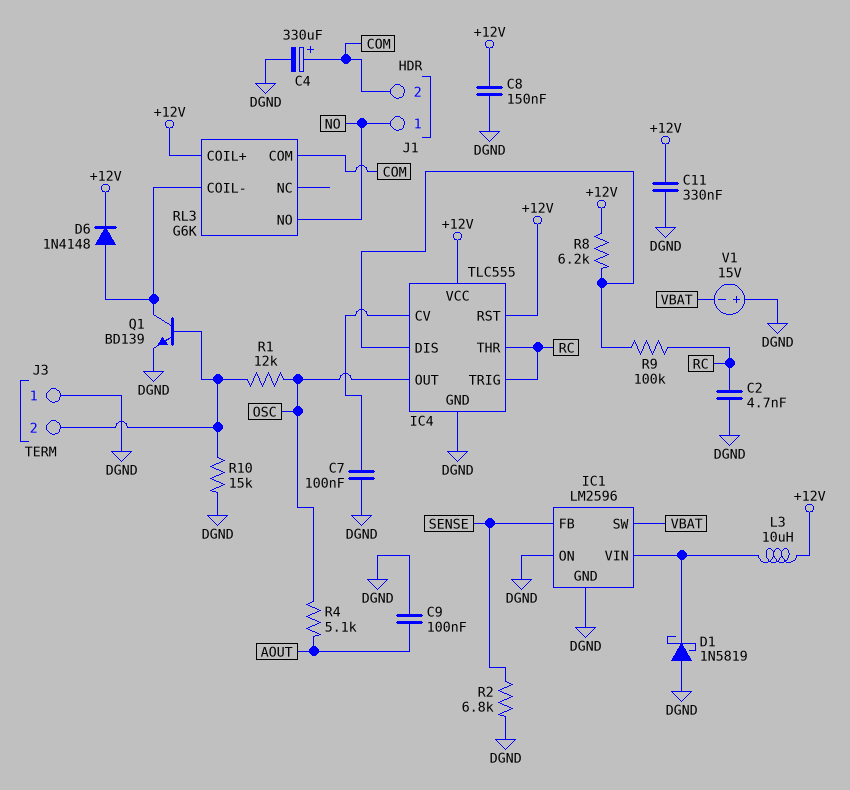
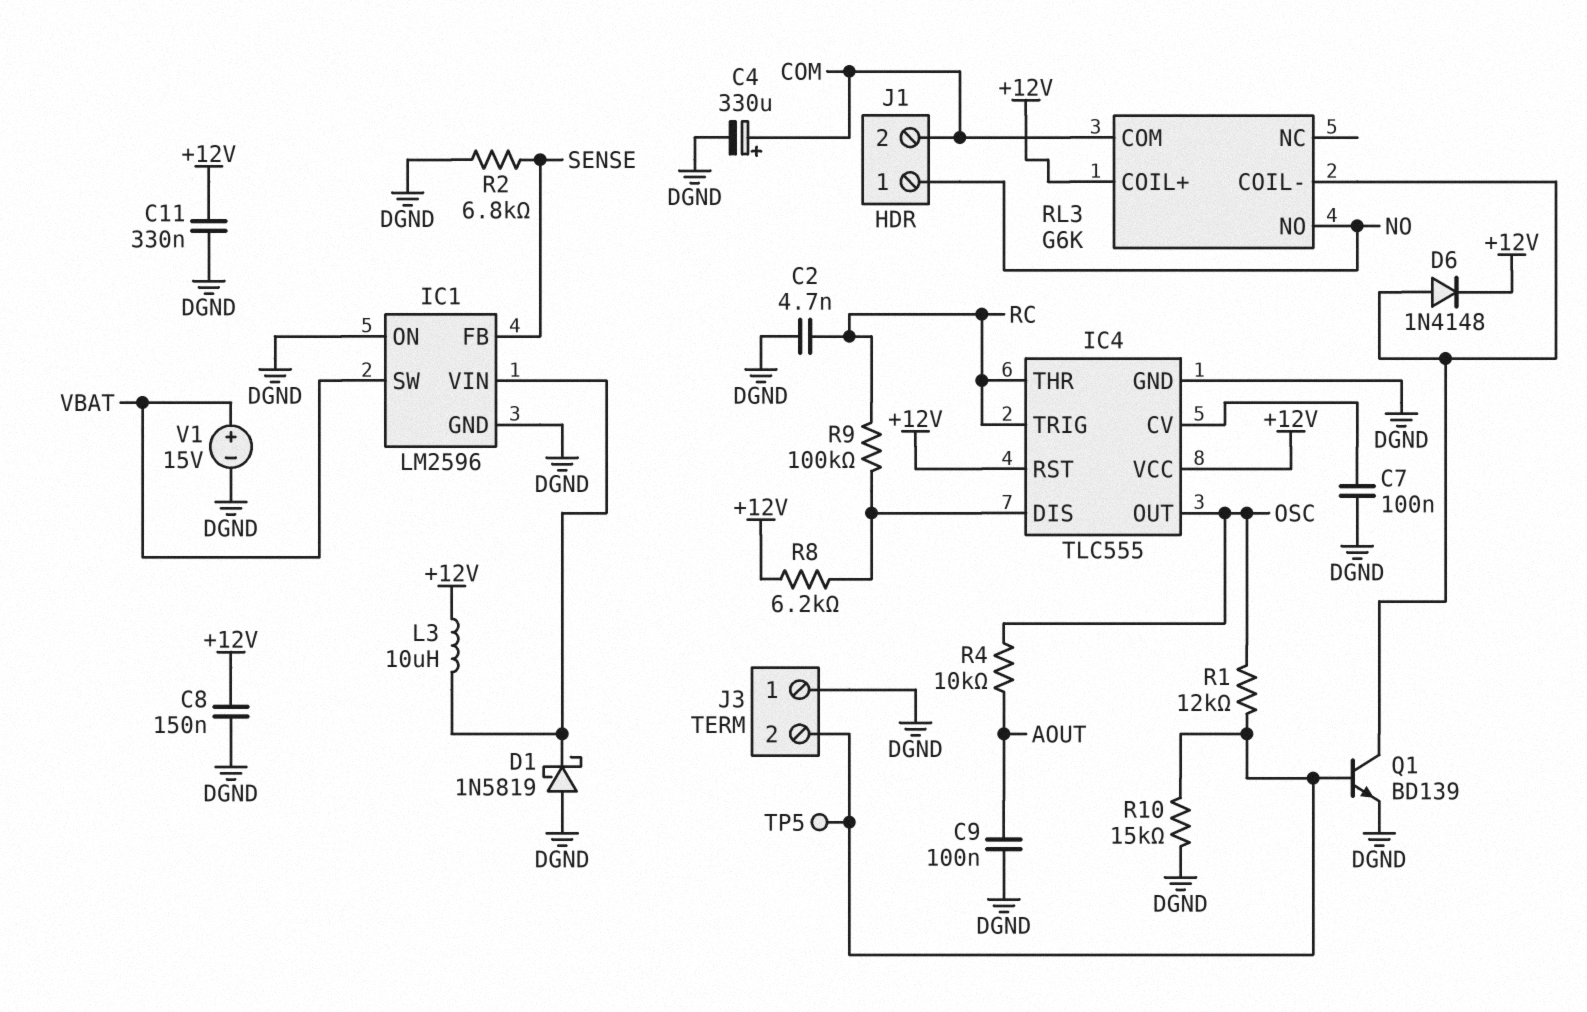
R4: 5.1k (AOUT, OSC) -> 10k (AOUT, OSC)
TP5: none -> test point (J3/2)
V1: 15V (plus DGND, minus VBAT) -> 15V (plus VBAT, minus DGND)

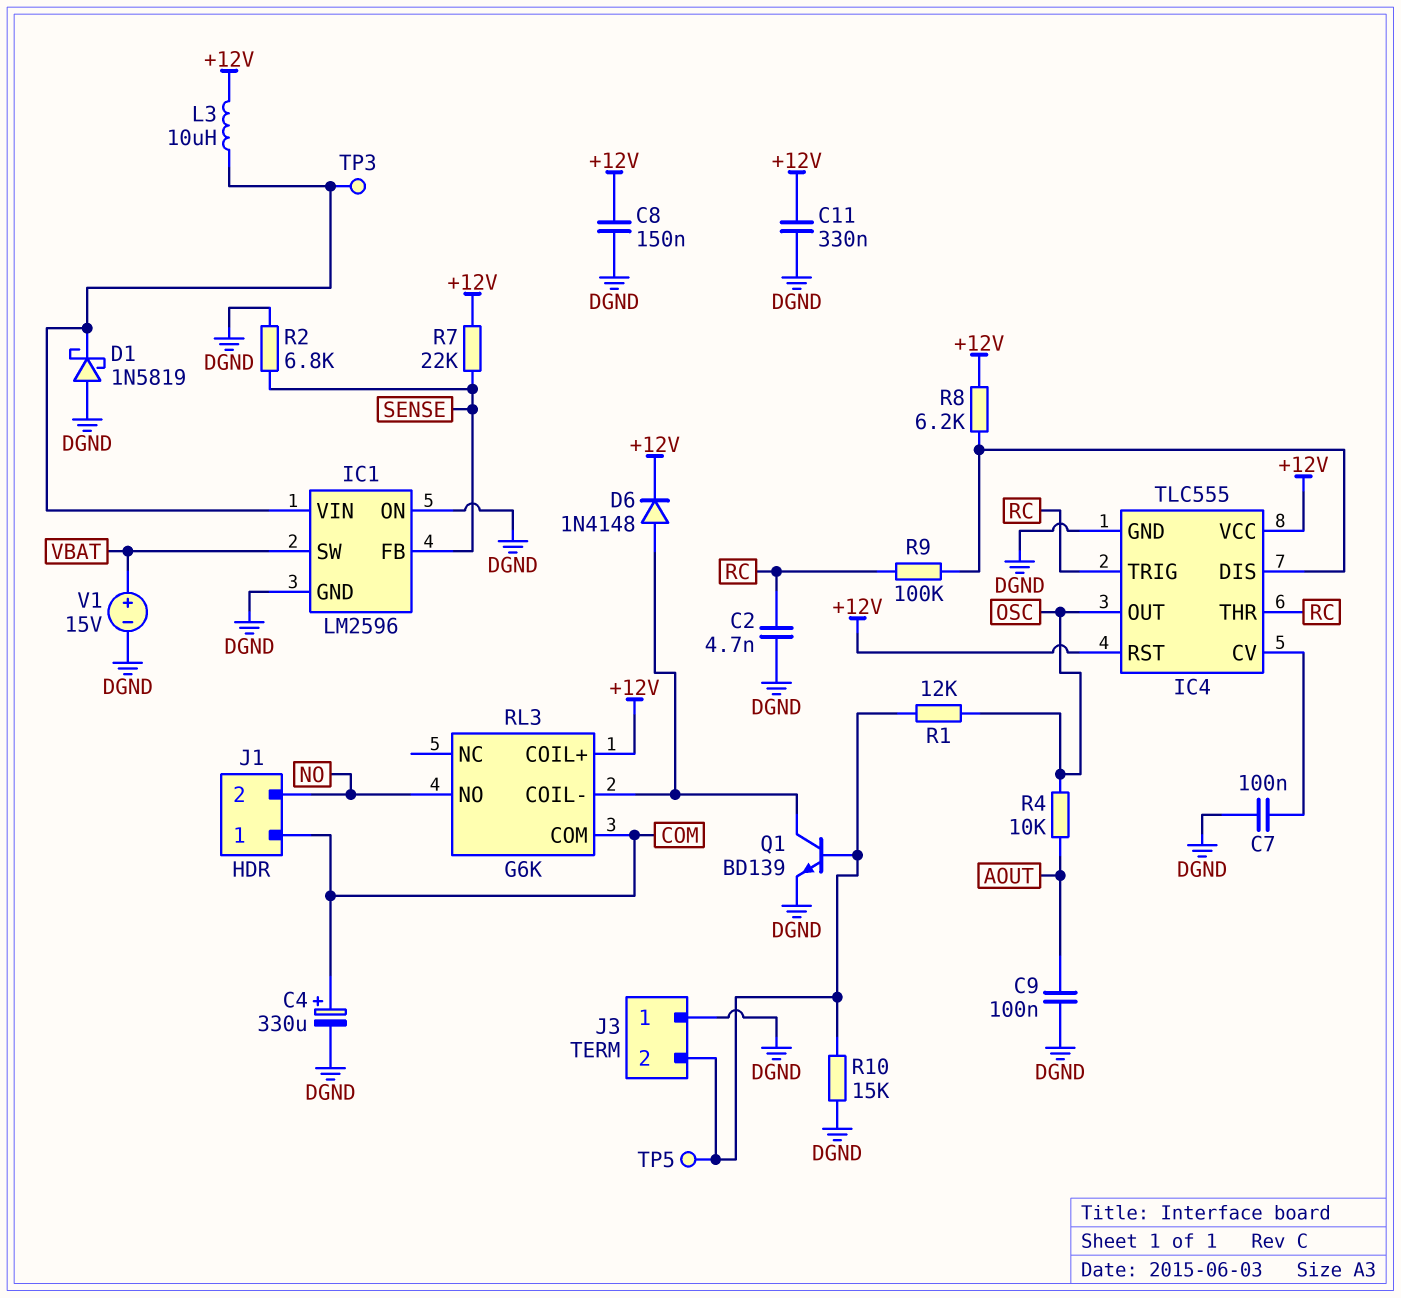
J1 pin 1: NO -> COM
J1 pin 2: COM -> NO
R7: none -> 22k (+12V, SENSE)
TP3: none -> test point (IC1/VIN)

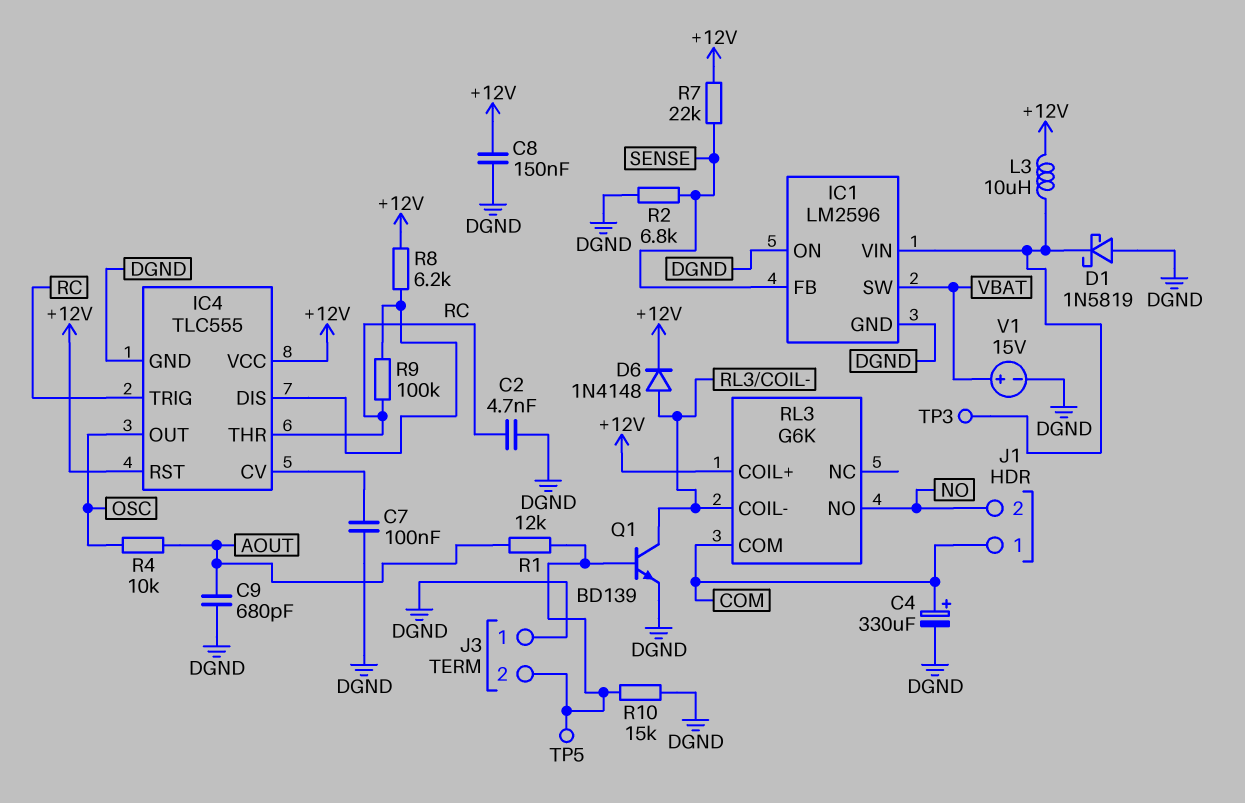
C9: 100nF (AOUT, DGND) -> 680pF (AOUT, DGND)
C11: 330nF (+12V, DGND) -> none
R1: 12k (J3/2, OSC) -> 12k (AOUT, J3/2)

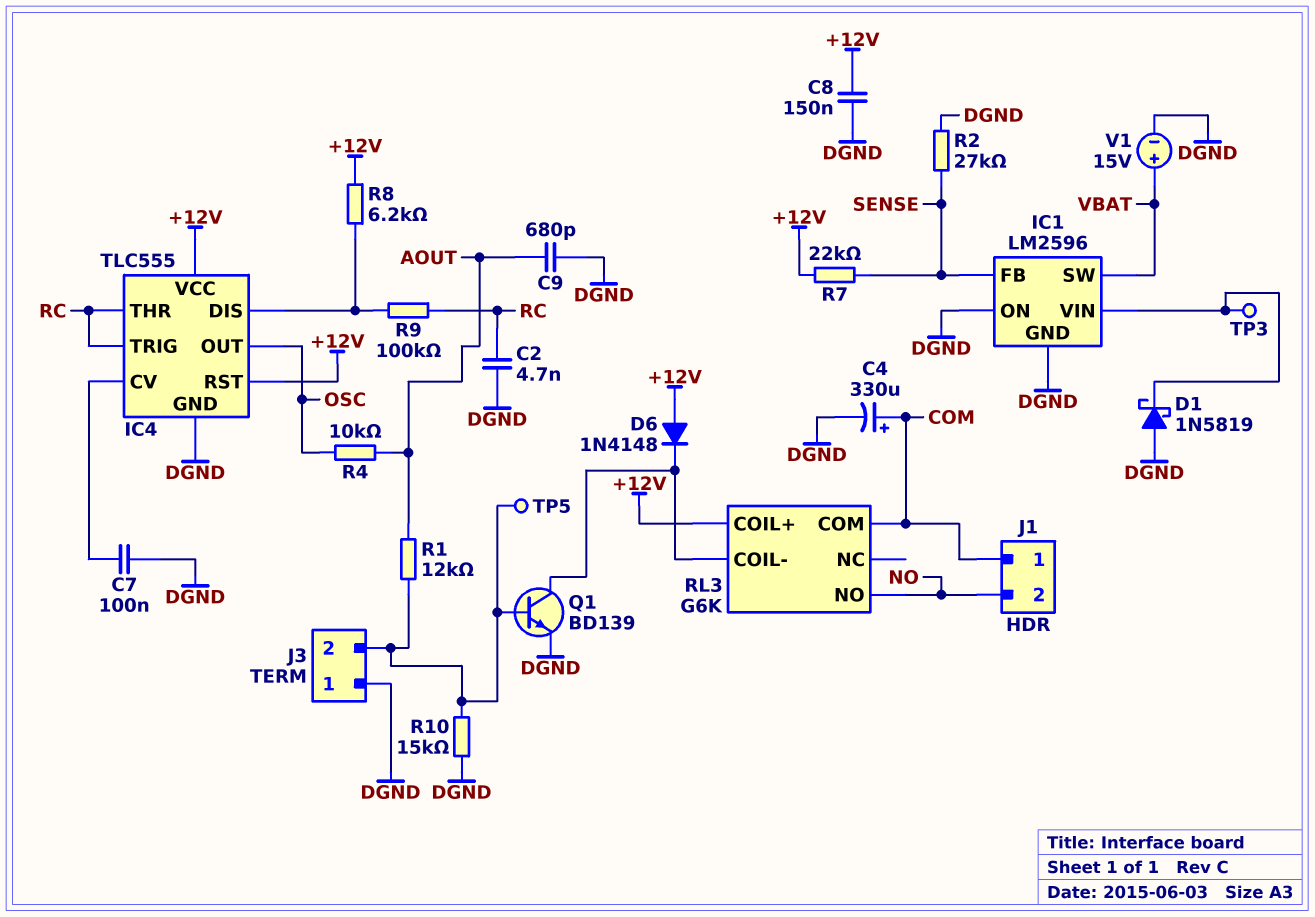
D6: diode 1N4148 (A RL3/COIL-, K +12V) -> diode 1N4148 (A +12V, K RL3/COIL-)
L3: 10uH (+12V, IC1/VIN) -> none
R2: 6.8k (DGND, SENSE) -> 27k (DGND, SENSE)

